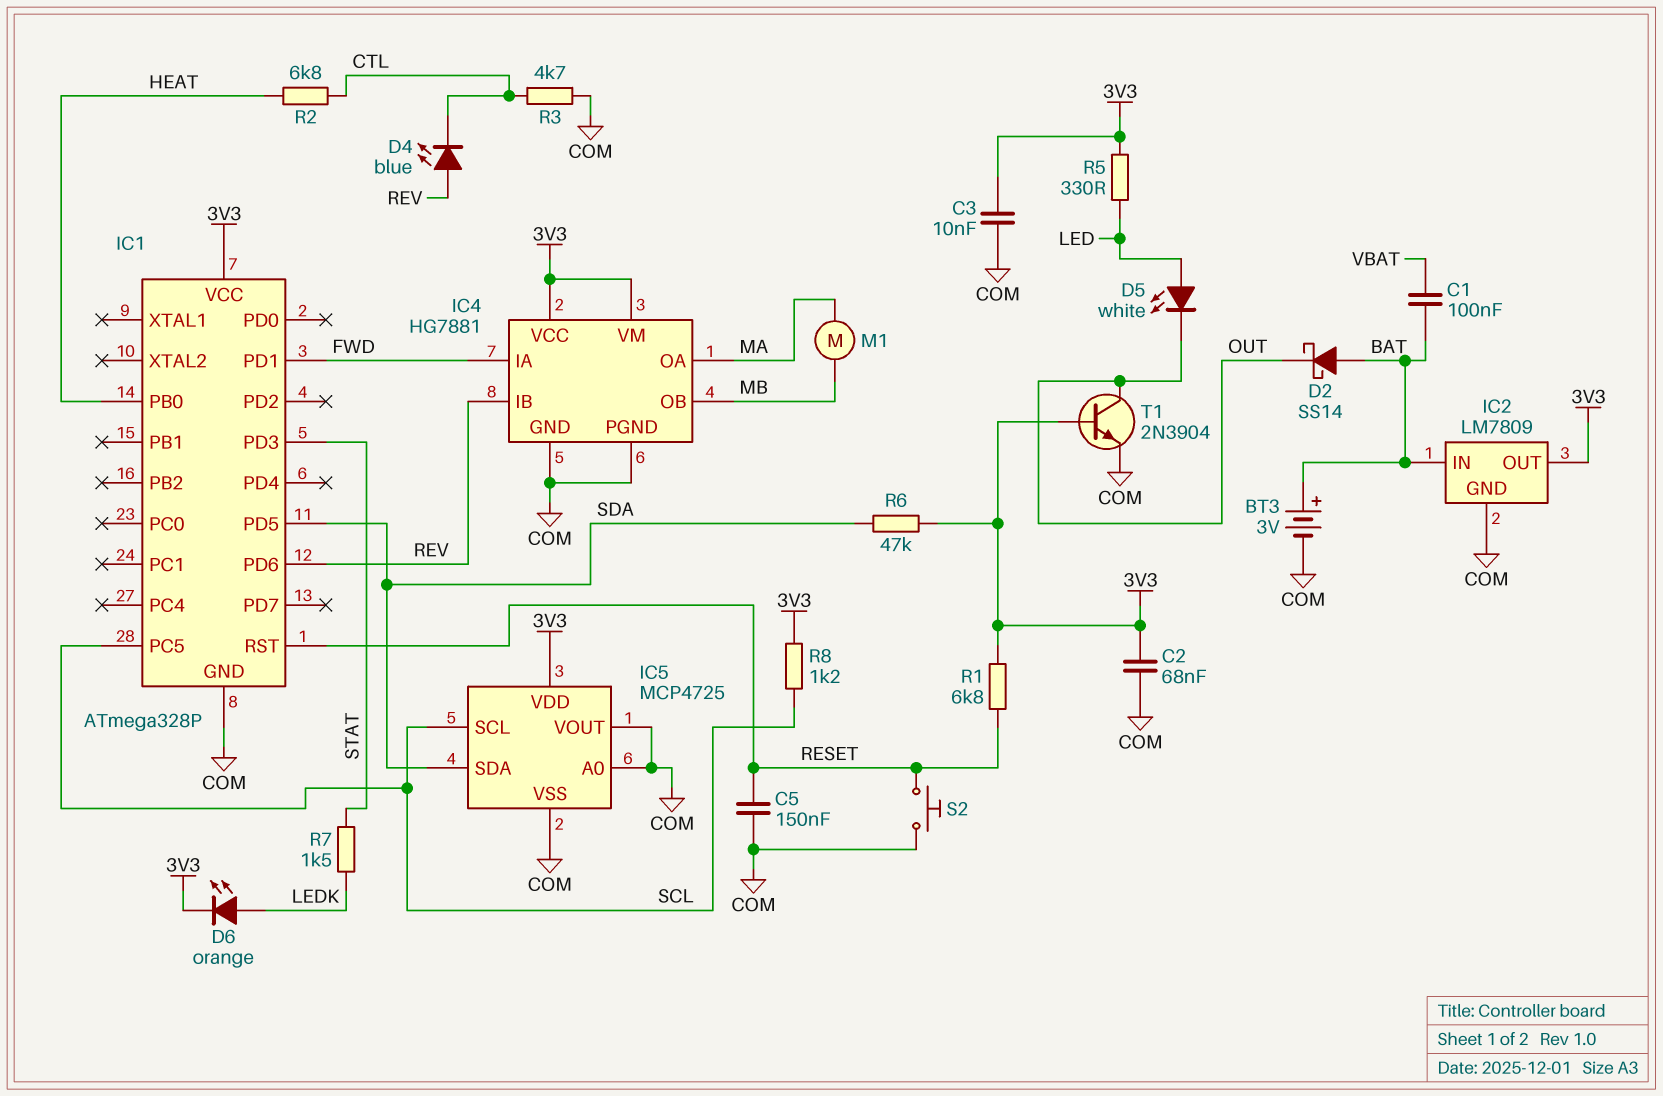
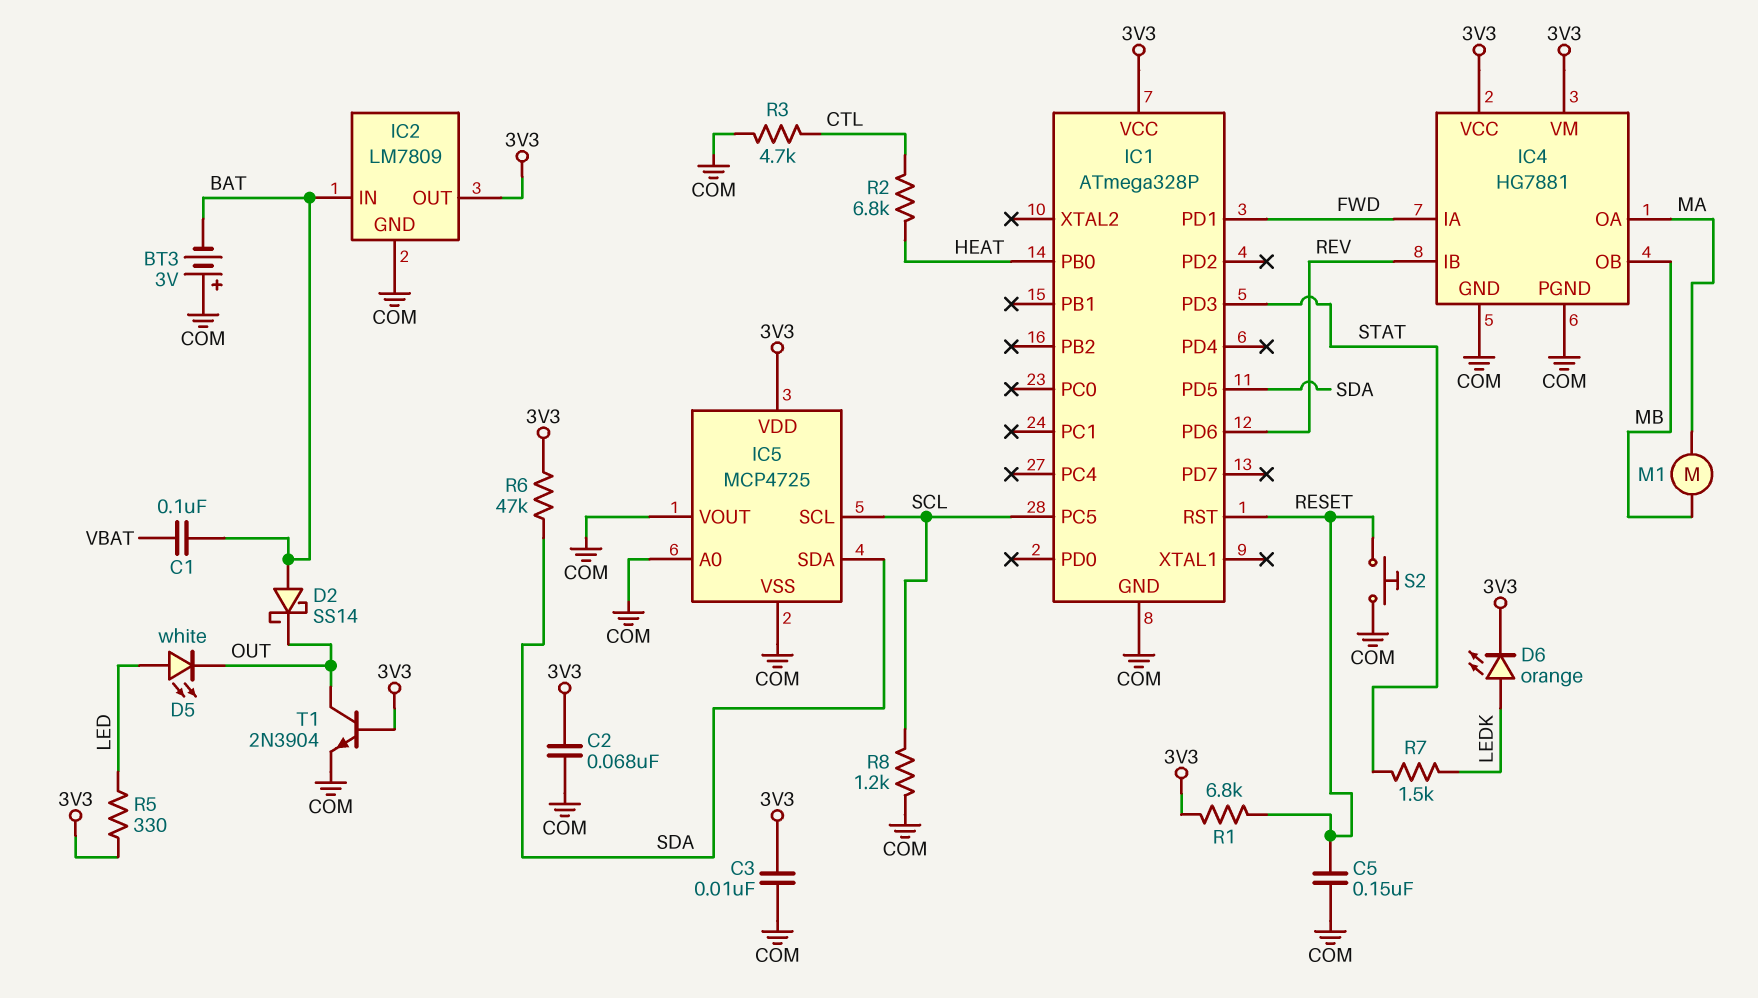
BT3: 3V (plus BAT, minus COM) -> 3V (plus COM, minus BAT)
D4: LED blue (A REV, K CTL) -> none
R8: 1.2k (3V3, SCL) -> 1.2k (COM, SCL)

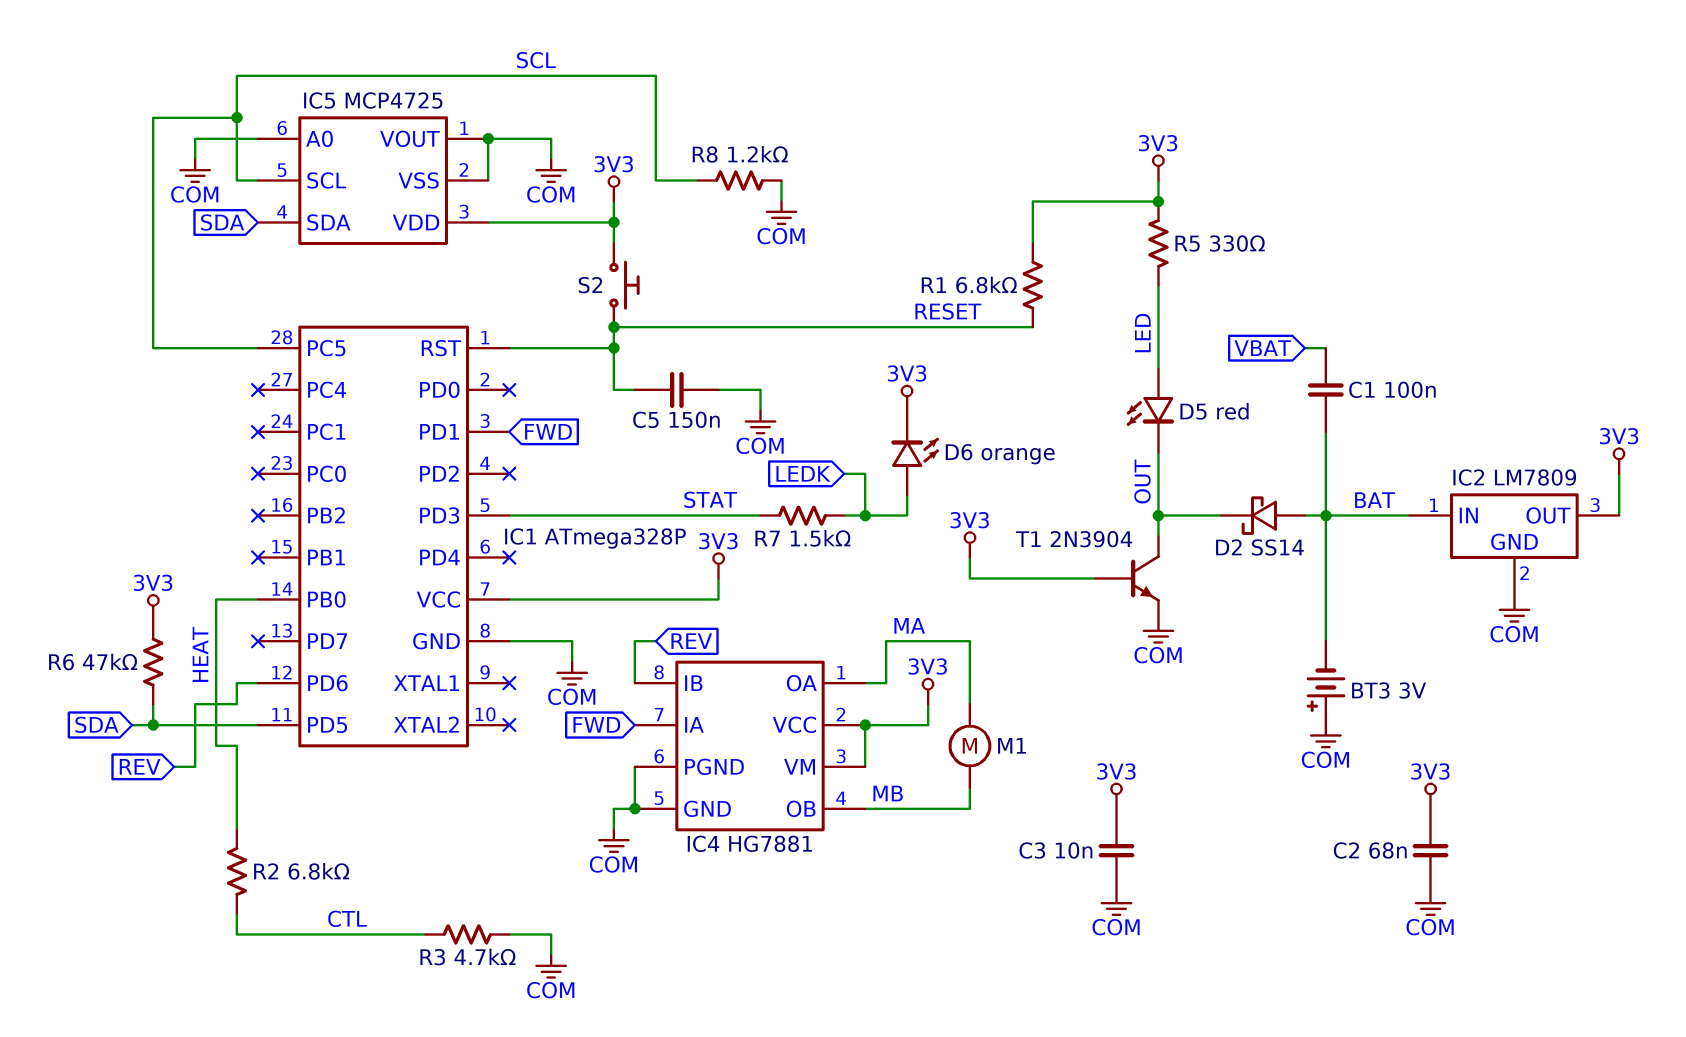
D5: LED white (A LED, K OUT) -> LED red (A LED, K OUT)
S2: button (COM, RESET) -> button (3V3, RESET)

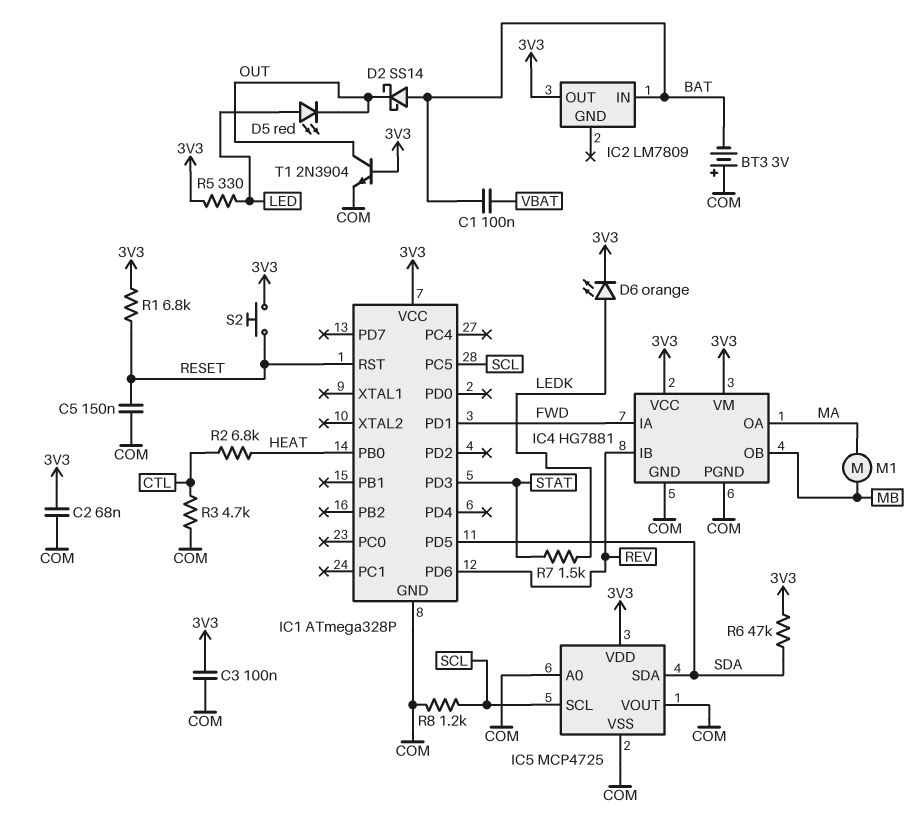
C3: 10nF (3V3, COM) -> 100nF (3V3, COM)
IC2 pin GND: COM -> none

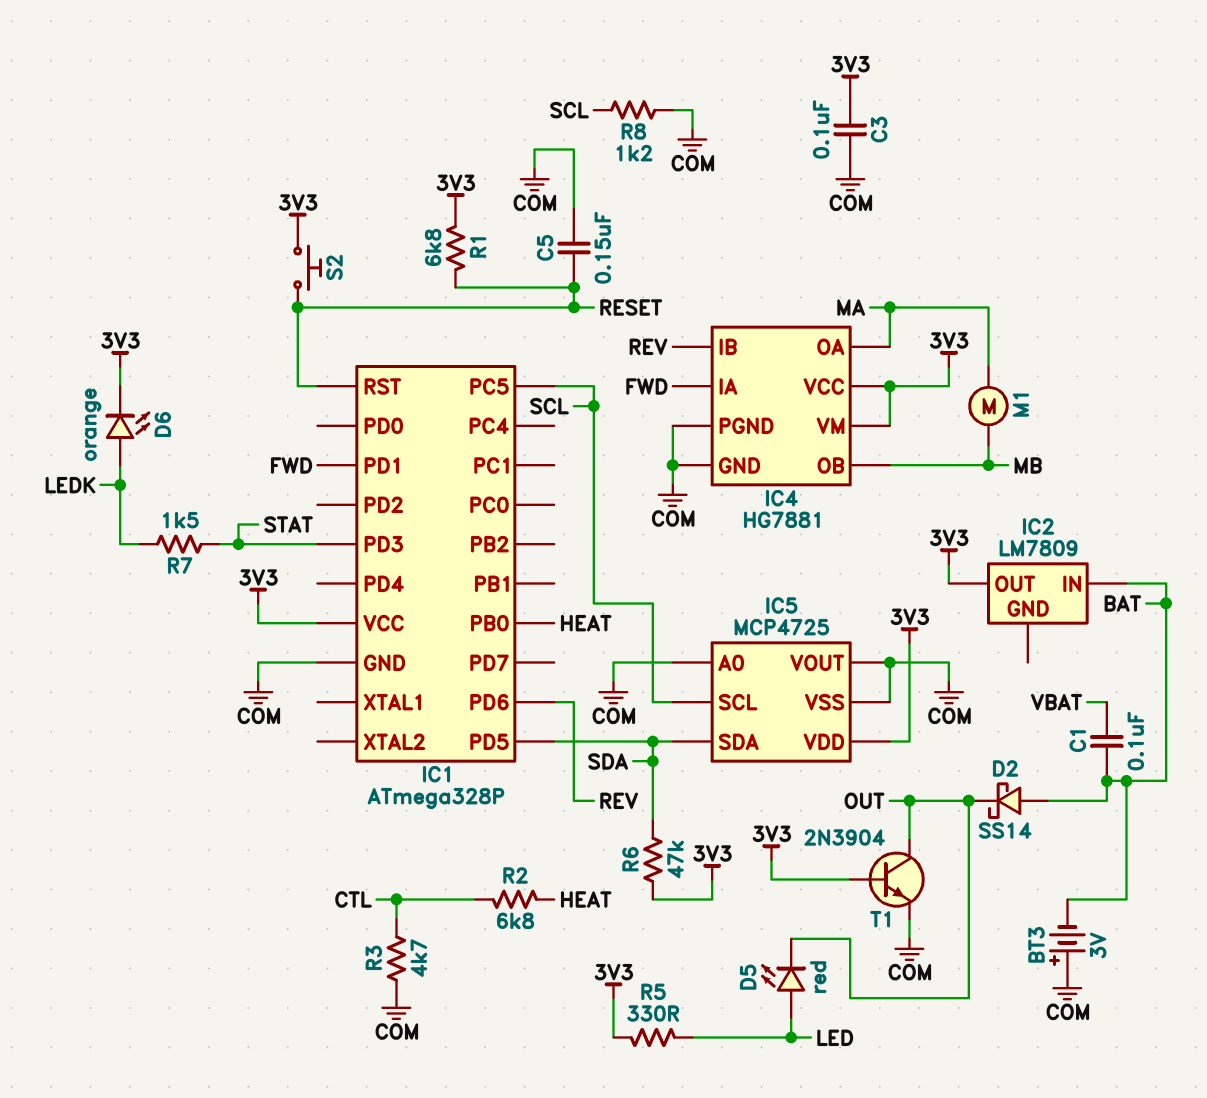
C2: 68nF (3V3, COM) -> none

